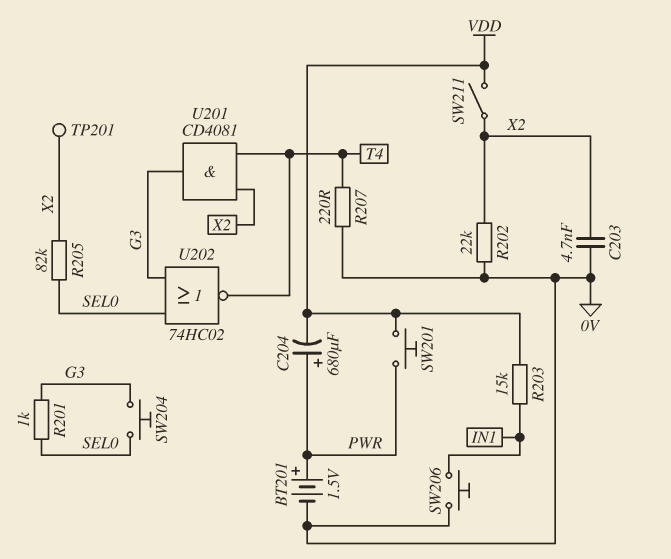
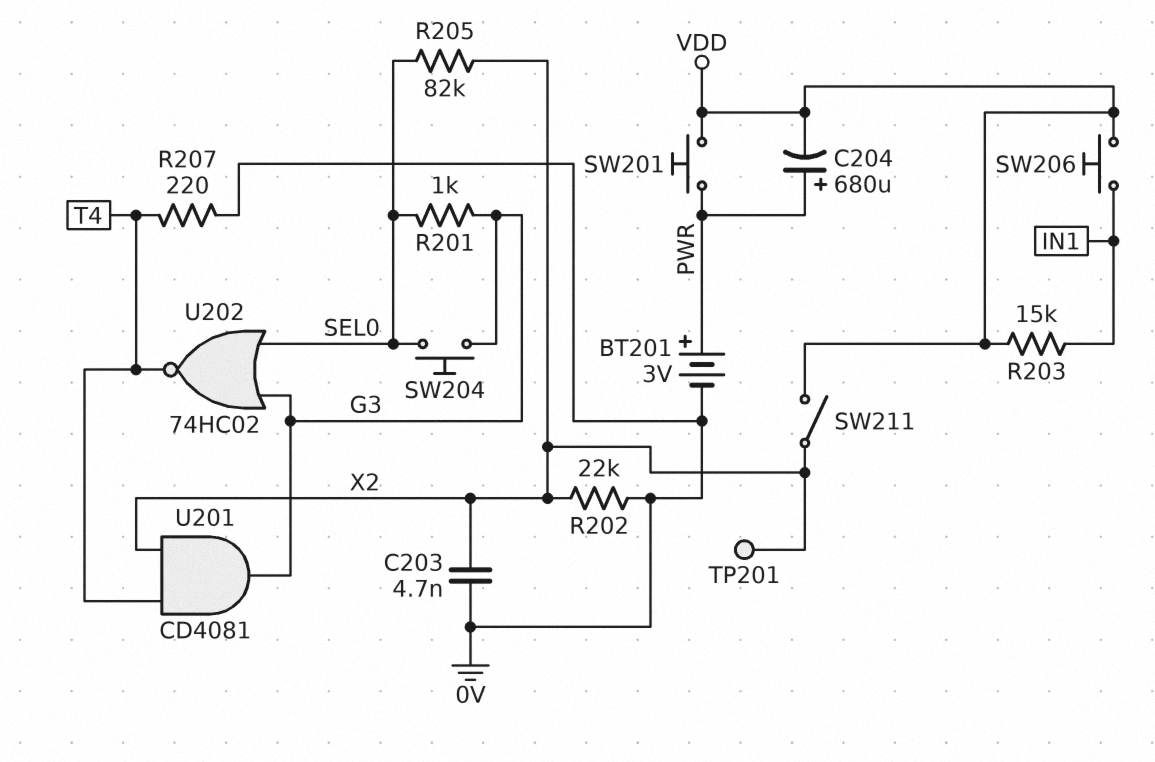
BT201: 1.5V (plus PWR, minus 0V) -> 3V (plus PWR, minus 0V)
SW206: button (0V, IN1) -> button (IN1, VDD)

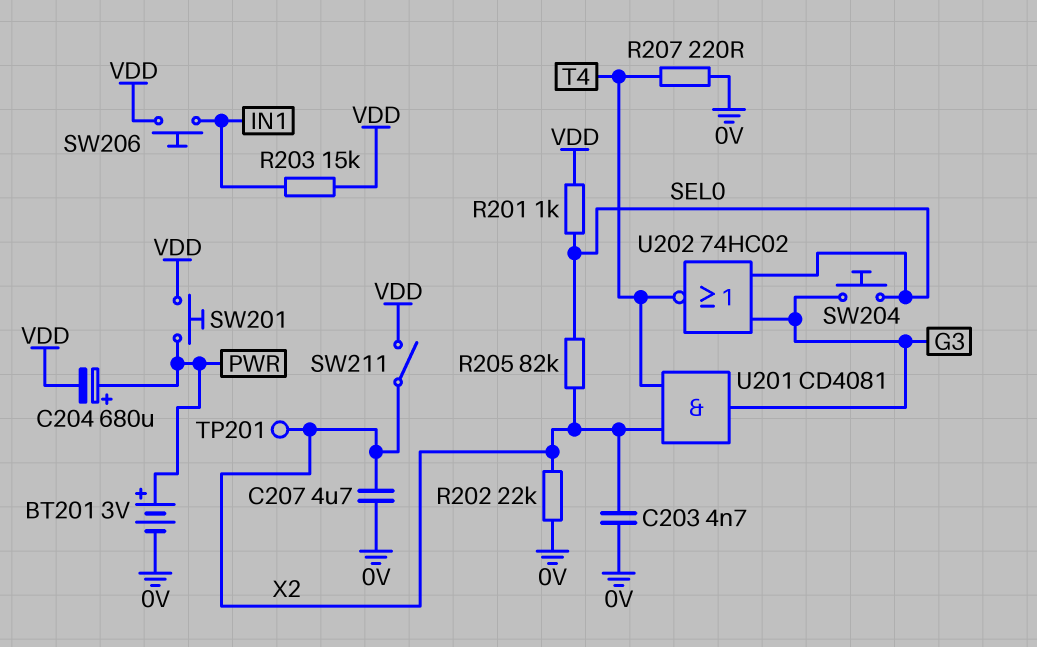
C207: none -> 4.7uF (0V, X2)
R201: 1k (G3, SEL0) -> 1k (SEL0, VDD)

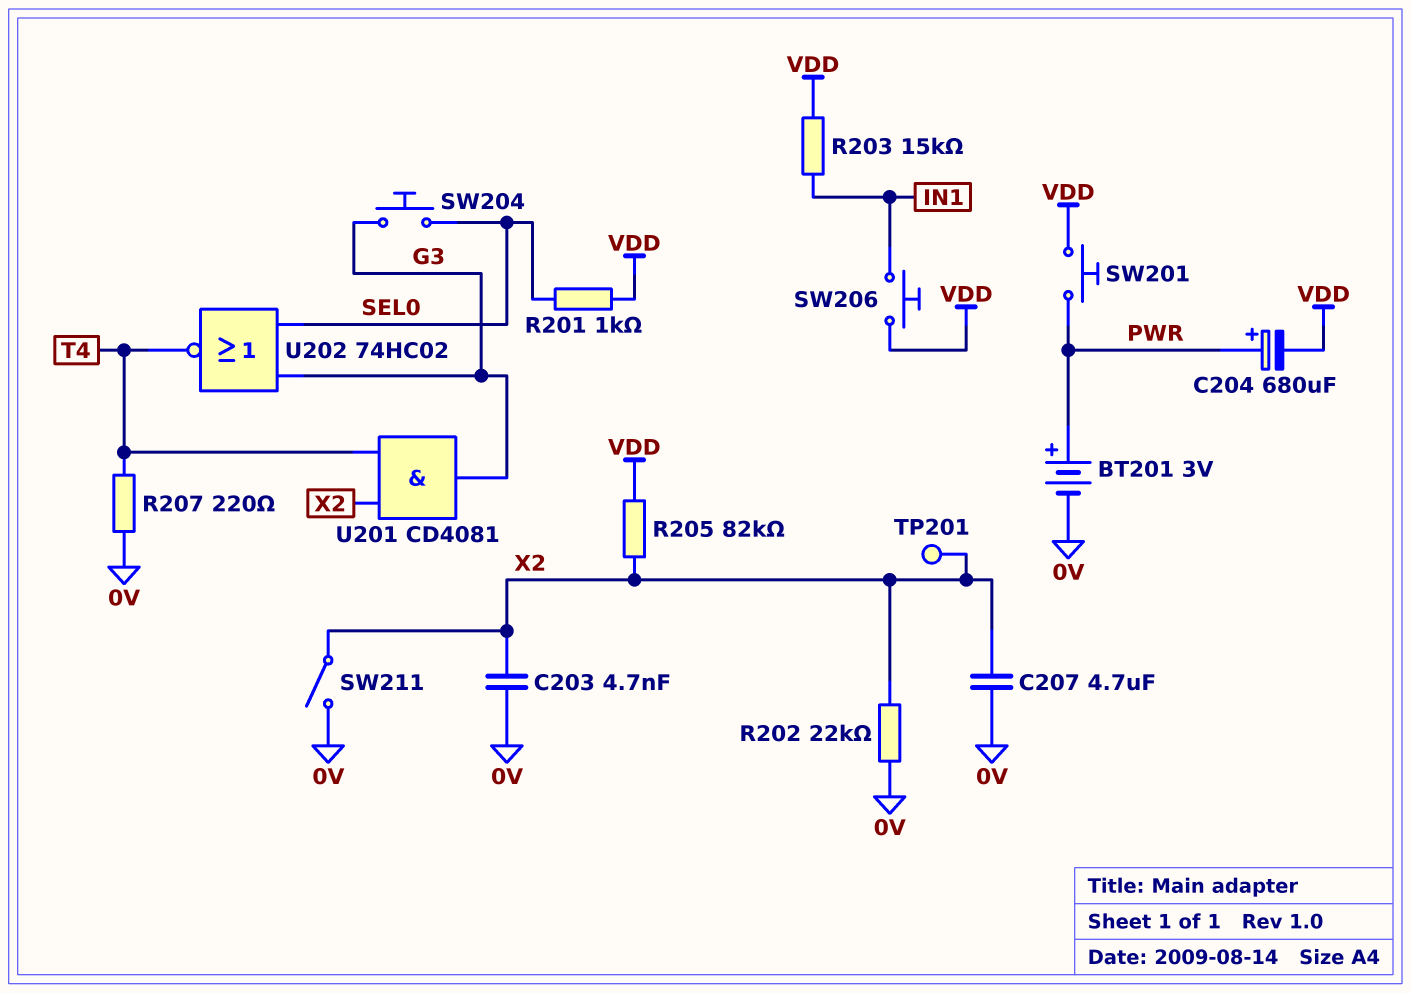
R205: 82k (SEL0, X2) -> 82k (VDD, X2)
SW211: switch (VDD, X2) -> switch (0V, X2)

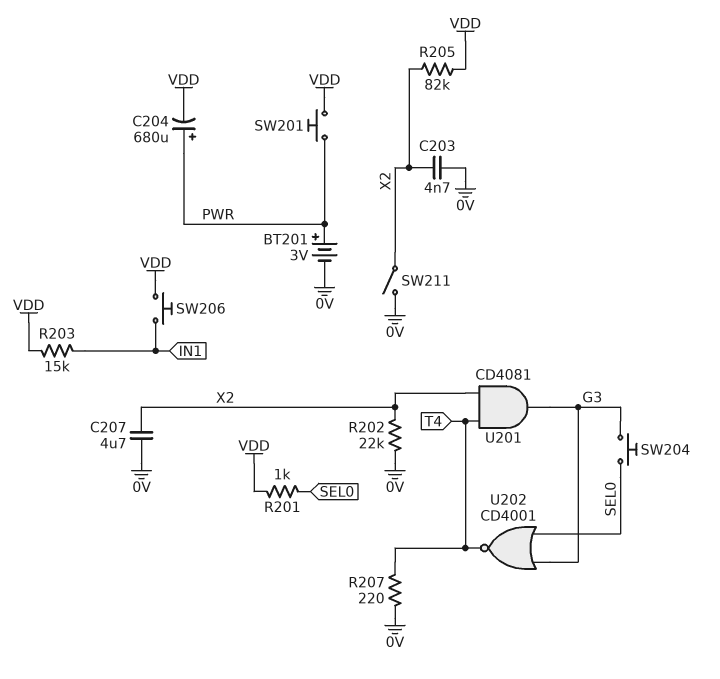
TP201: test point (X2) -> none
U202: NOR 74HC02 (in G3, in SEL0, out T4) -> NOR CD4001 (in G3, in SEL0, out T4)

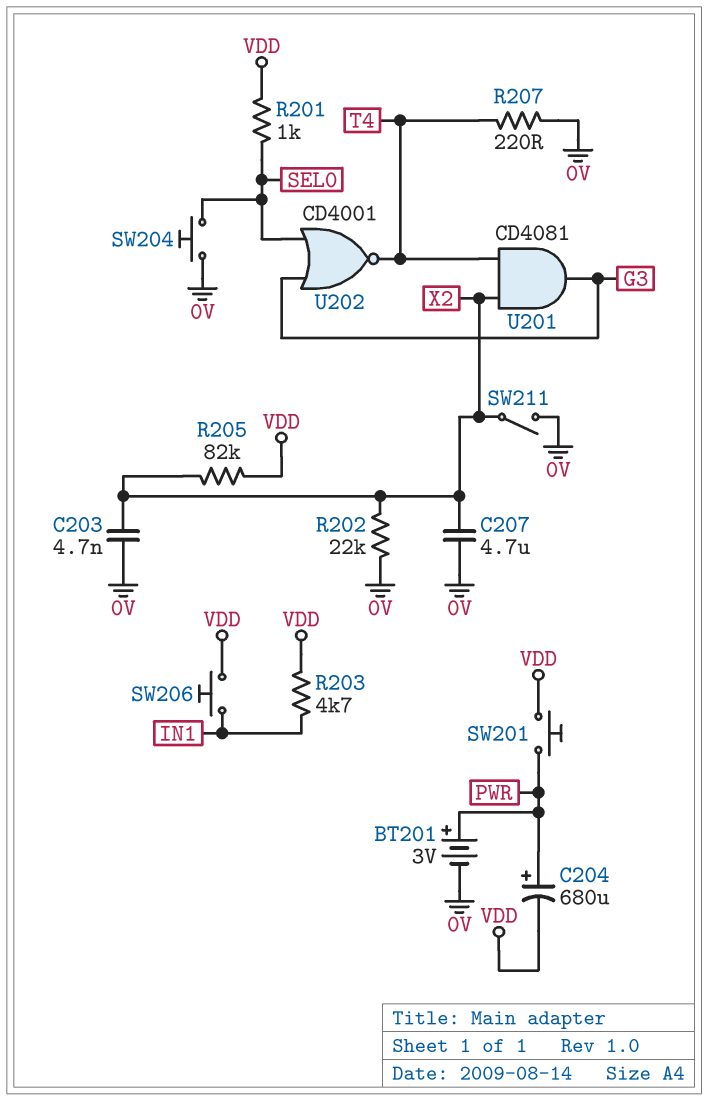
R203: 15k (IN1, VDD) -> 4.7k (IN1, VDD)
SW204: button (G3, SEL0) -> button (0V, SEL0)

